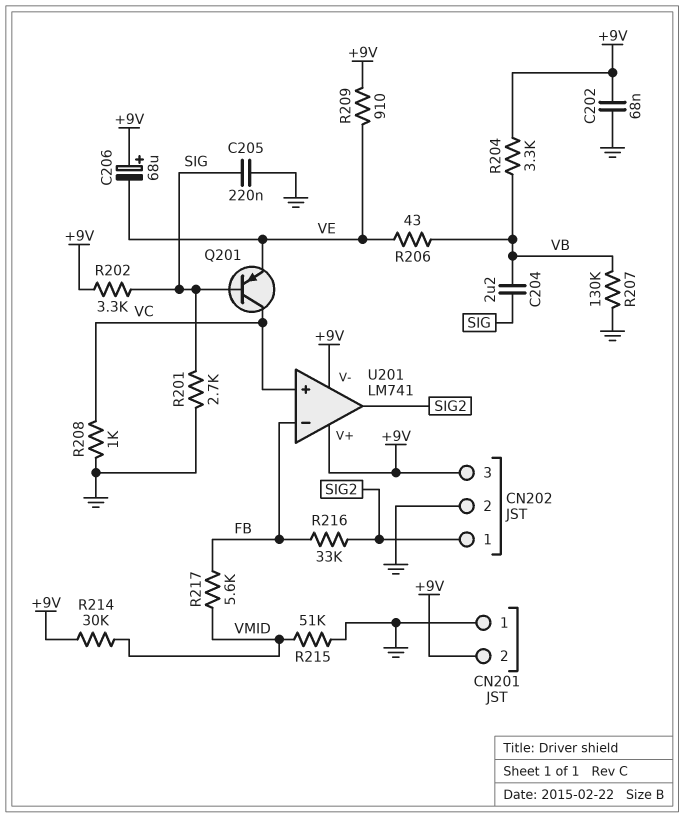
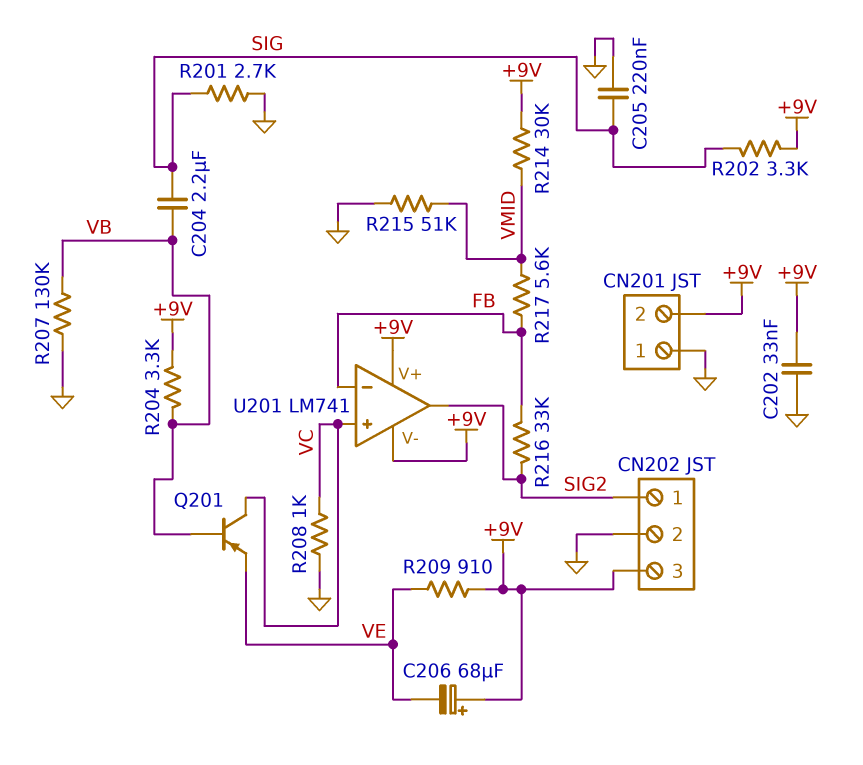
C202: 68nF (+9V, GND) -> 33nF (+9V, GND)
Q201: PNP (B SIG, C VC, E VE) -> PNP (B VB, C VC, E VE)
R206: 43 (VB, VE) -> none

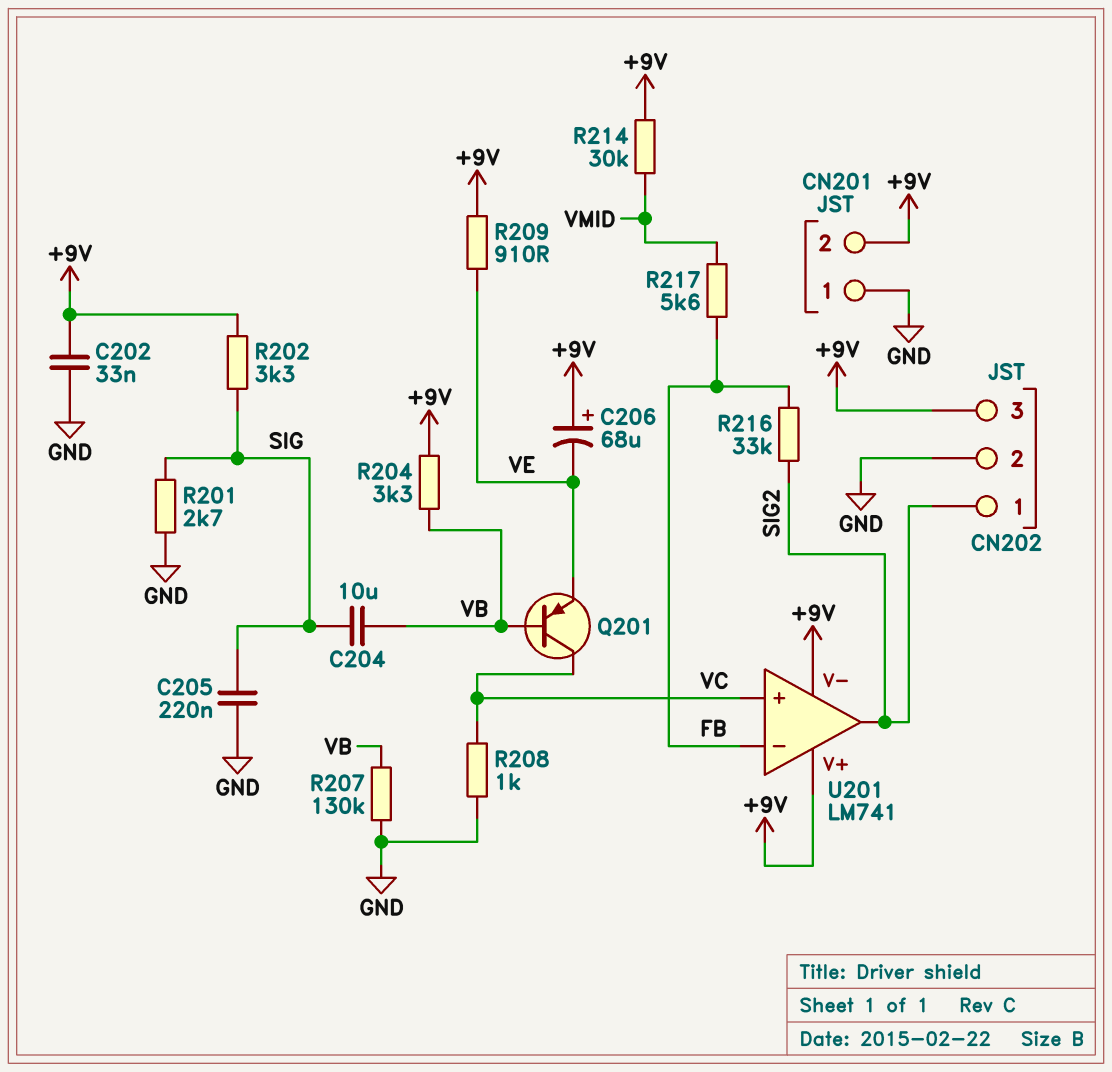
C204: 2.2uF (SIG, VB) -> 10uF (SIG, VB)
R215: 51k (GND, VMID) -> none

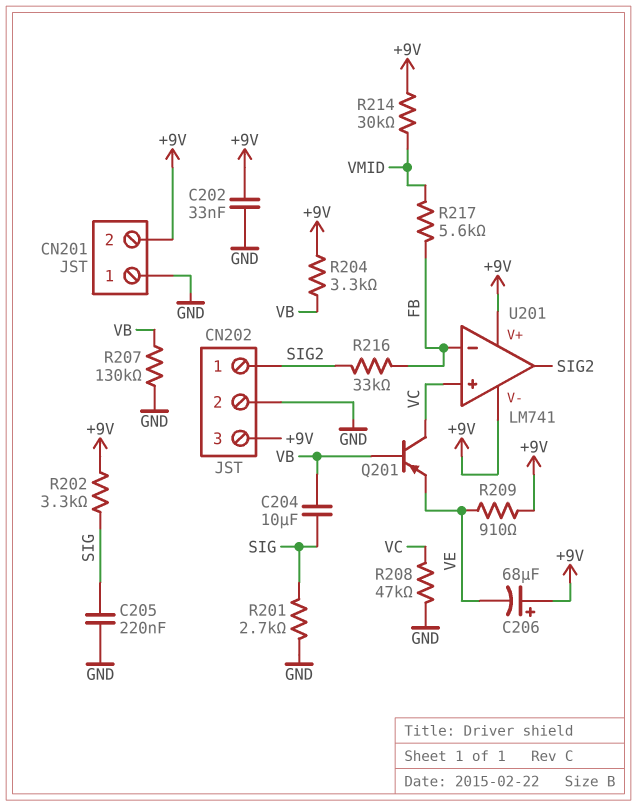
R208: 1k (GND, VC) -> 47k (GND, VC)

